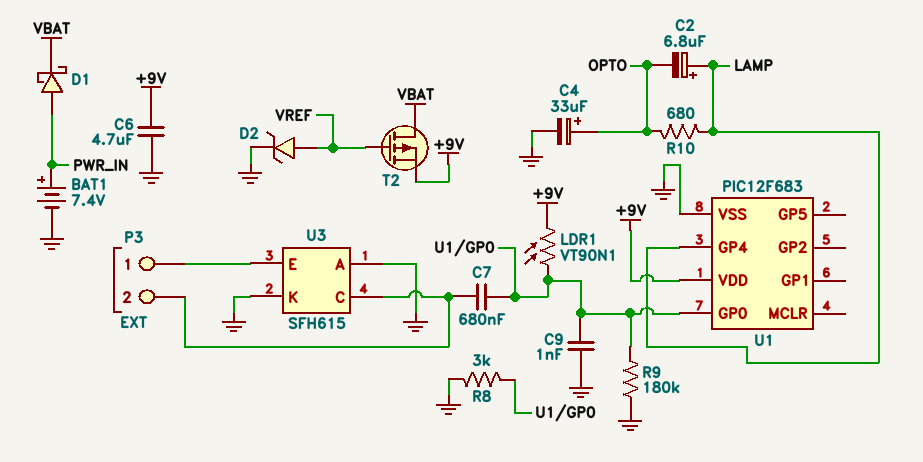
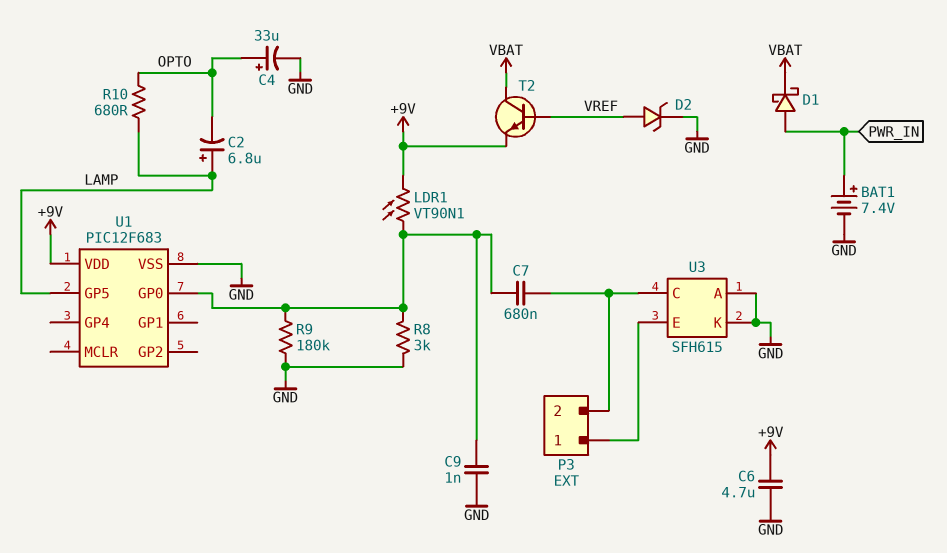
T2: PMOS (G VREF, D VBAT, S +9V) -> NPN (B VREF, C VBAT, E +9V)
U1 pin GP4: LAMP -> none
U1 pin GP5: none -> LAMP

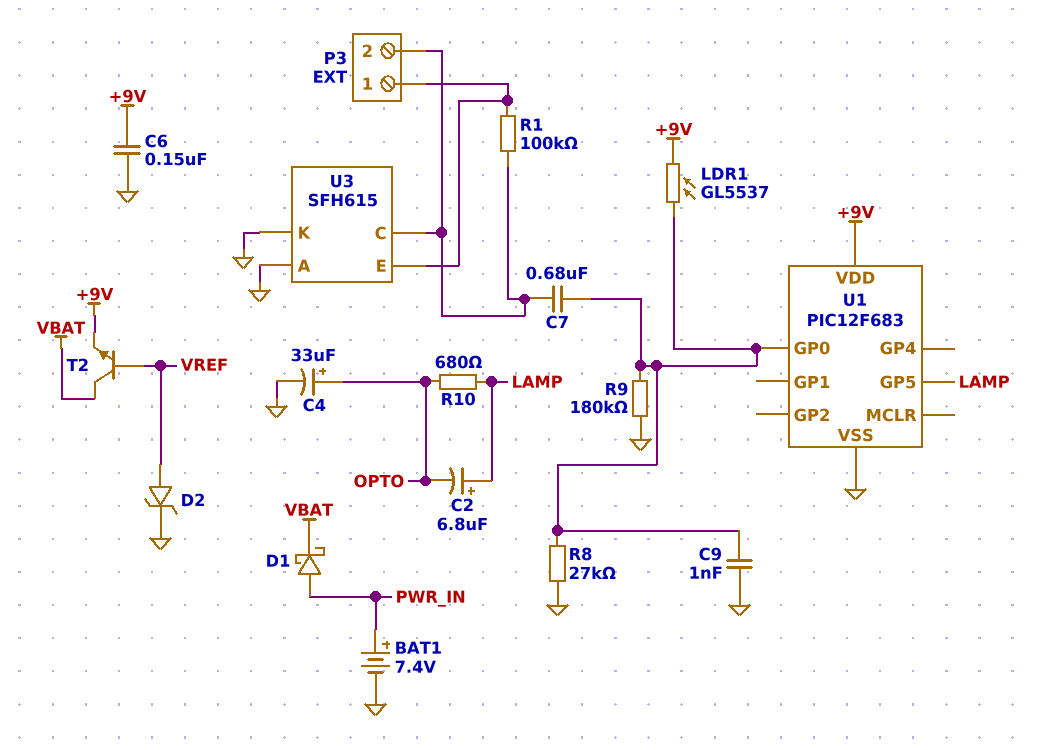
C6: 4.7uF (+9V, GND) -> 150nF (+9V, GND)
LDR1: VT90N1 (+9V, U1/GP0) -> GL5537 (+9V, U1/GP0)
R1: none -> 100k (P3/1, P3/2)
R8: 3k (GND, U1/GP0) -> 27k (GND, U1/GP0)

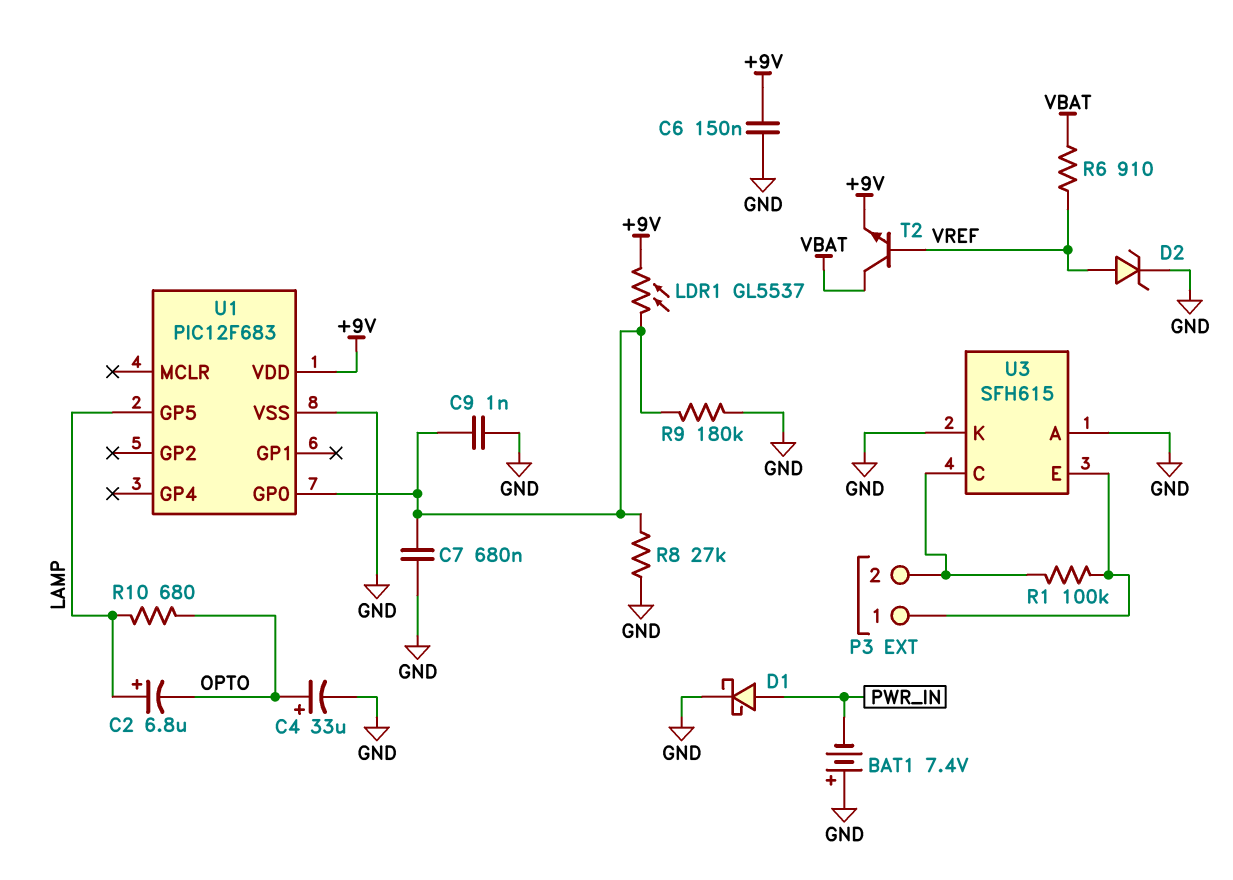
BAT1: 7.4V (plus PWR_IN, minus GND) -> 7.4V (plus GND, minus PWR_IN)
C7: 680nF (P3/2, U1/GP0) -> 680nF (GND, U1/GP0)
D1: schottky (A PWR_IN, K VBAT) -> schottky (A PWR_IN, K GND)
R6: none -> 910 (VBAT, VREF)

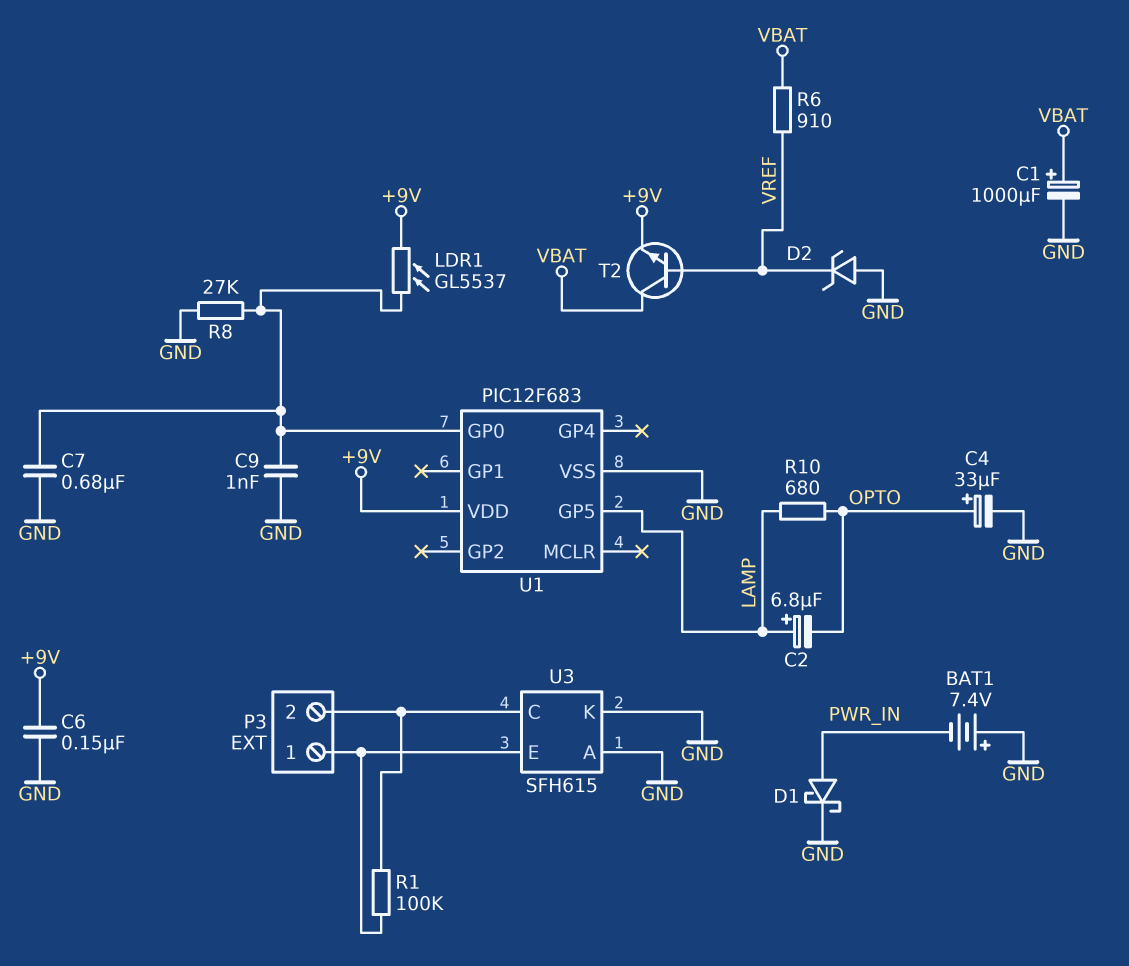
C1: none -> 1000uF (plus VBAT, minus GND)
D2: zener (A VREF, K GND) -> zener (A GND, K VREF)
R9: 180k (GND, U1/GP0) -> none

